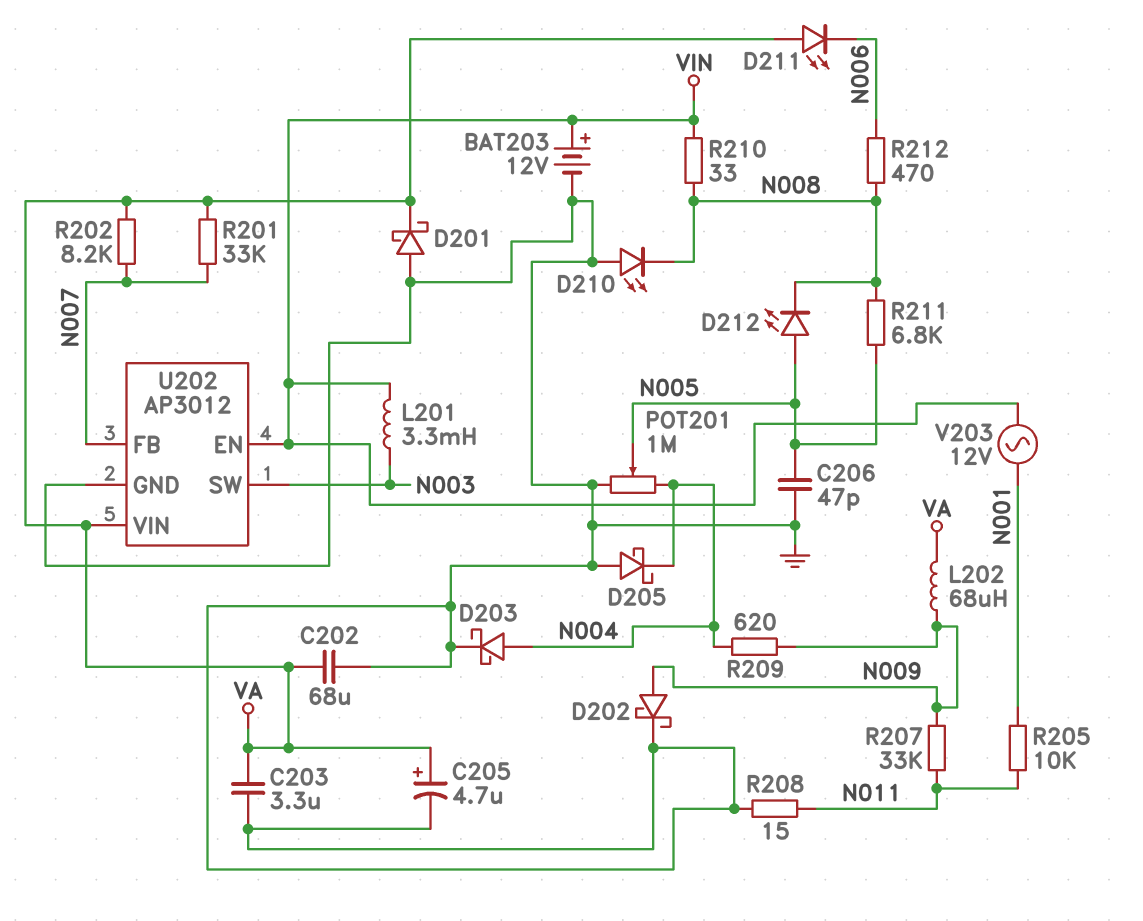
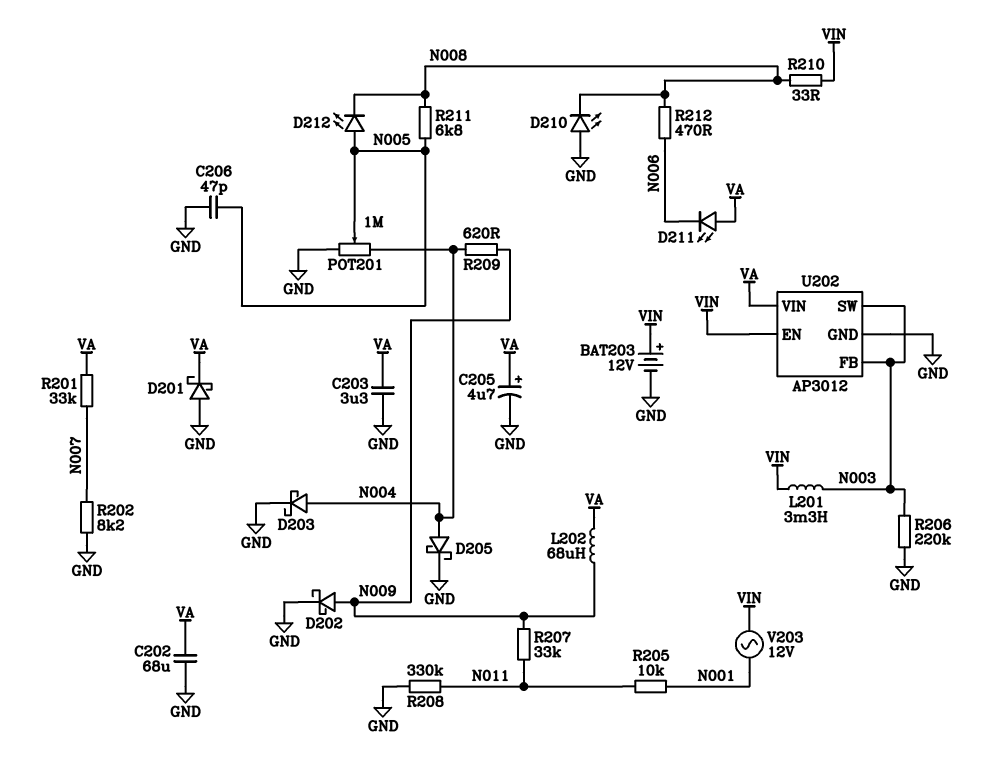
D205: schottky (A GND, K N004) -> schottky (A N004, K GND)
R202: 8.2k (N007, VA) -> 8.2k (GND, N007)
R206: none -> 220k (GND, N003)
R208: 15 (GND, N011) -> 330k (GND, N011)
U202 pin FB: N007 -> N003

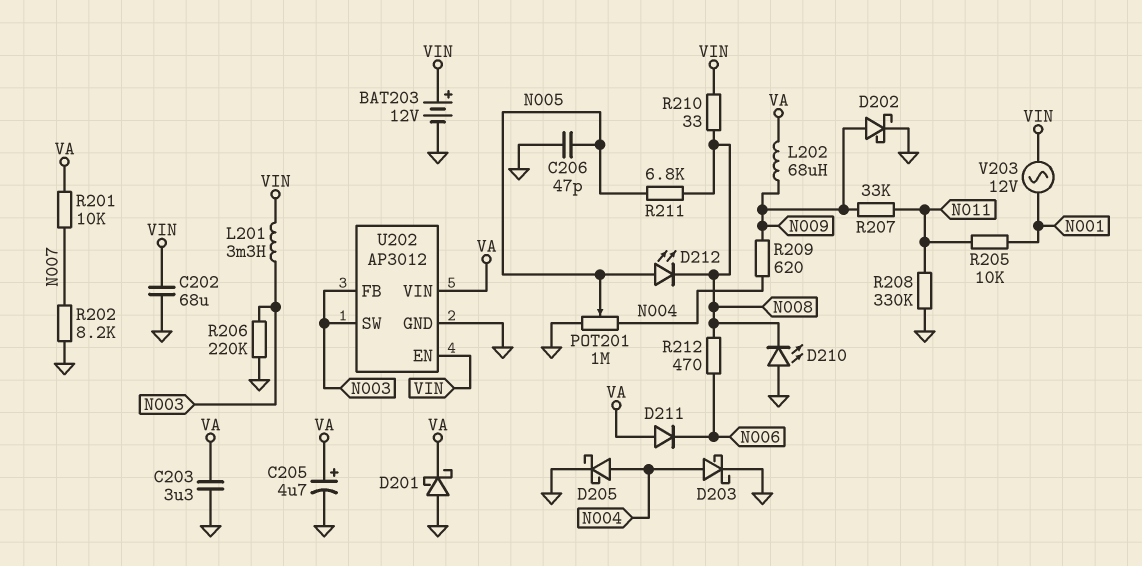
C202: 68uF (GND, VA) -> 68uF (GND, VIN)
D211: LED (A VA, K N006) -> diode (A VA, K N006)
R201: 33k (N007, VA) -> 10k (N007, VA)

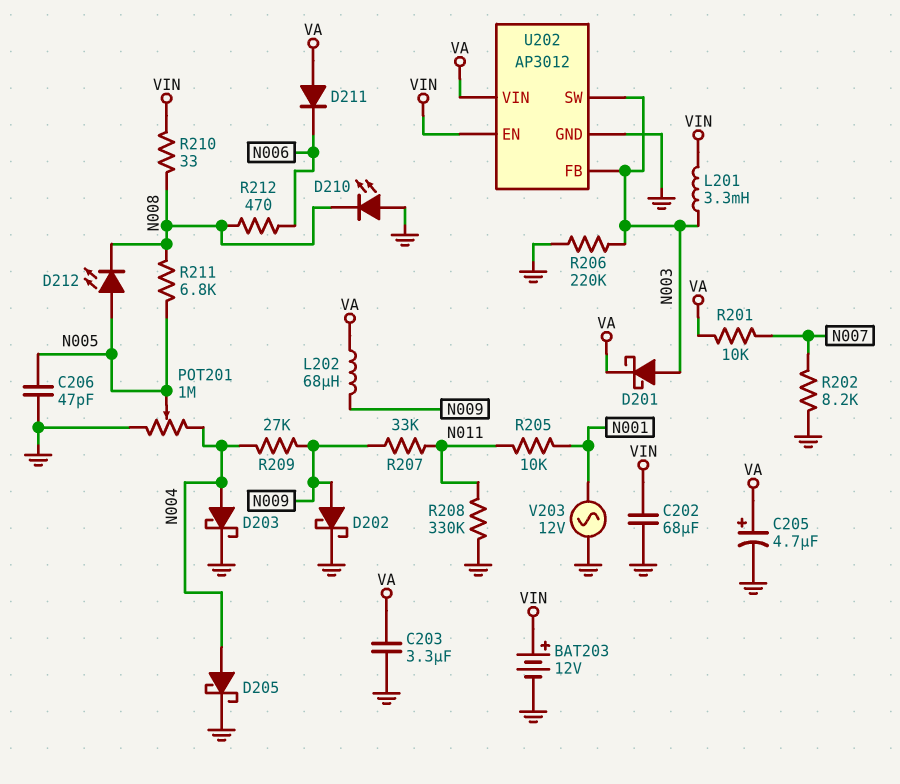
D201: schottky (A GND, K VA) -> schottky (A N003, K VA)
R209: 620 (N004, N009) -> 27k (N004, N009)
V203: AC 12V (N001, VIN) -> AC 12V (GND, N001)

